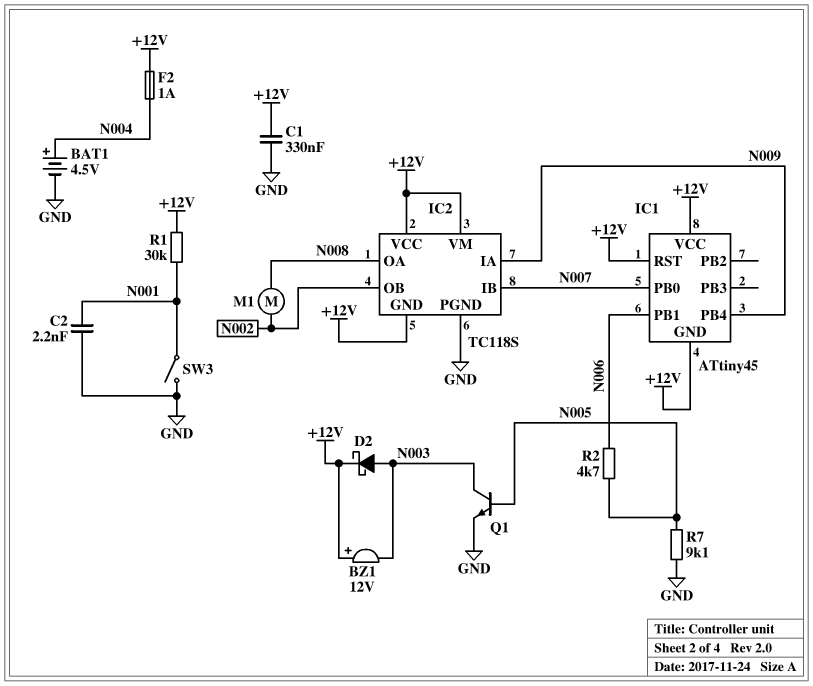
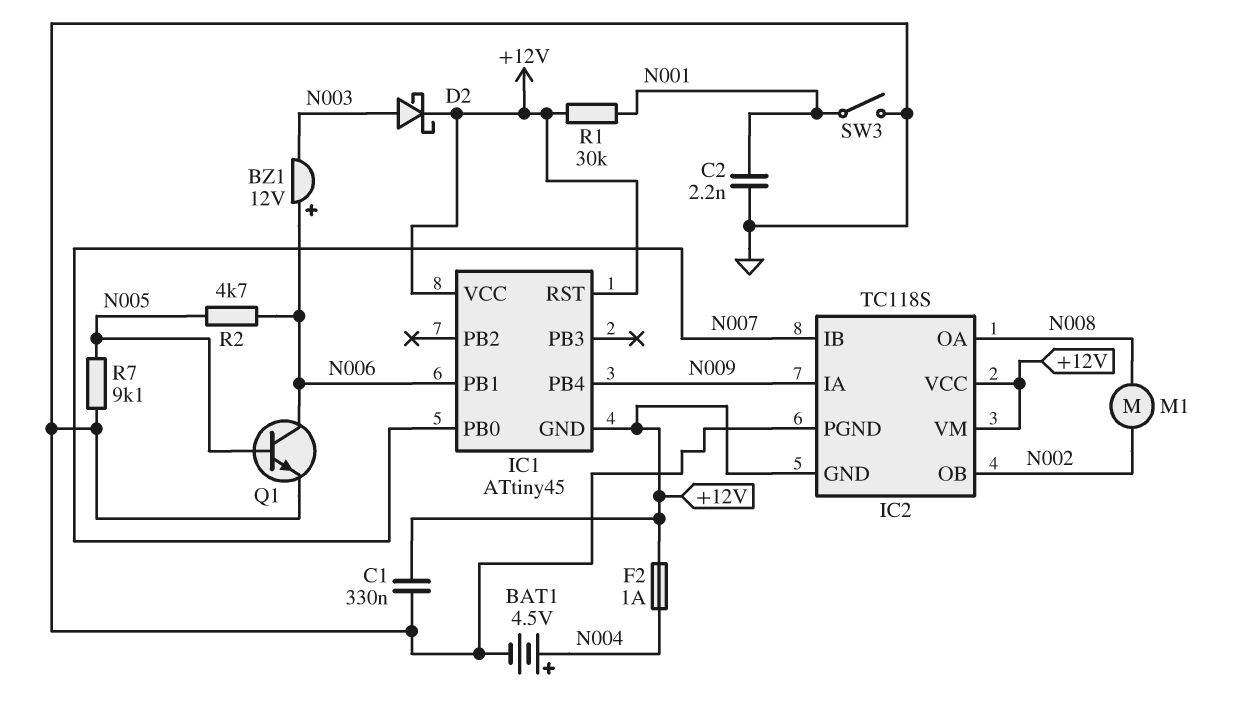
BZ1: buzzer 12V (plus +12V, minus N003) -> buzzer 12V (plus N006, minus N003)
Q1: NPN (B N005, C N003, E GND) -> NPN (B N005, C N006, E GND)

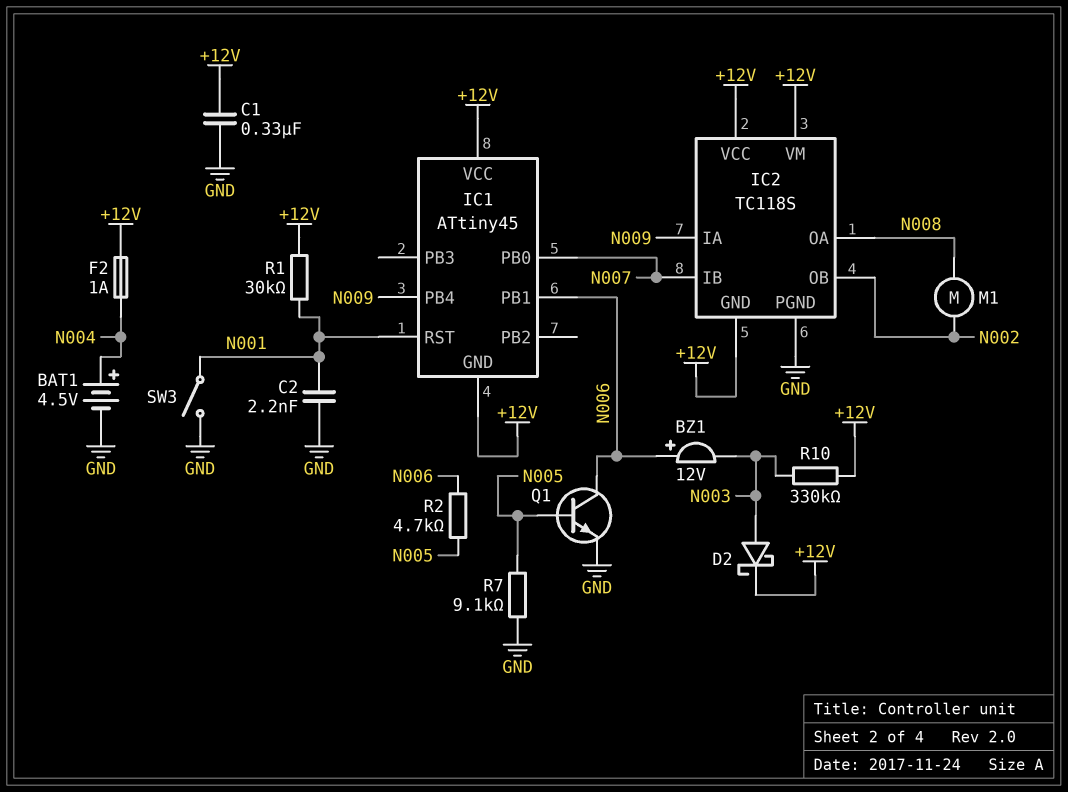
IC1 pin RST: +12V -> N001
R10: none -> 330k (+12V, N003)

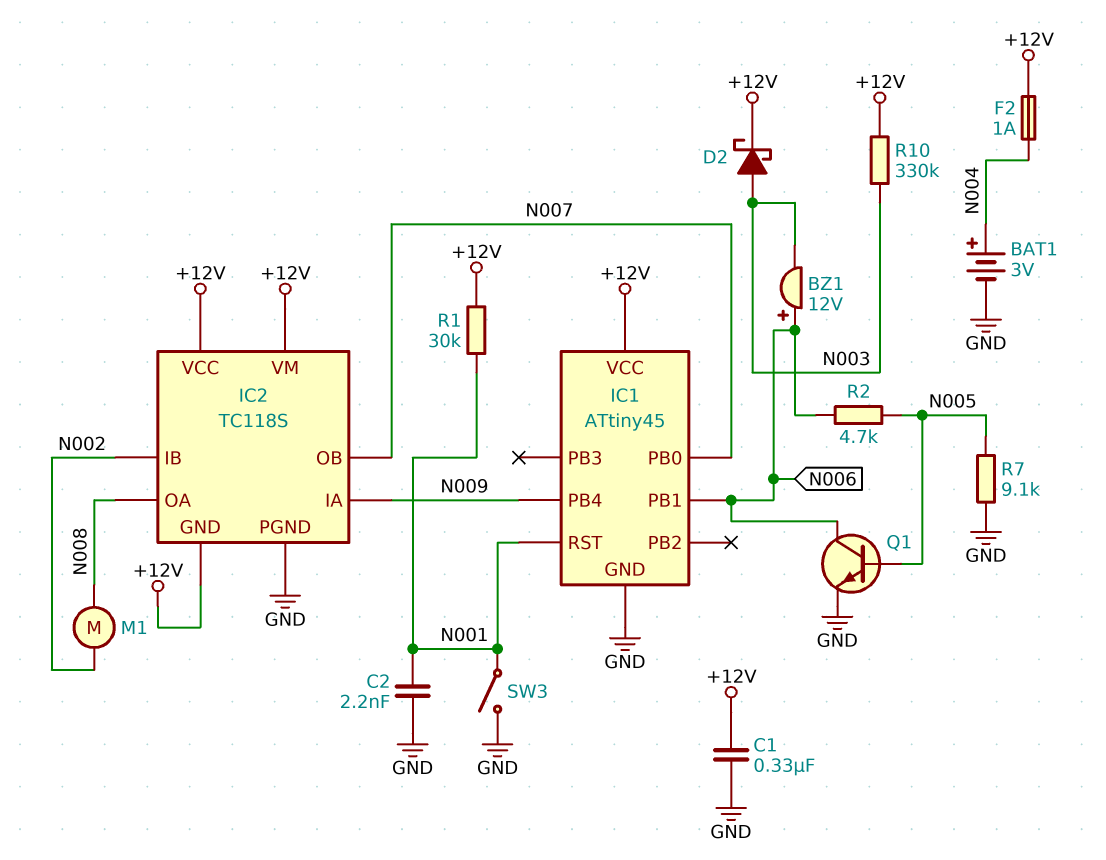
BAT1: 4.5V (plus N004, minus GND) -> 3V (plus N004, minus GND)
IC1 pin GND: +12V -> GND
IC2 pin IB: N007 -> N002
IC2 pin OB: N002 -> N007

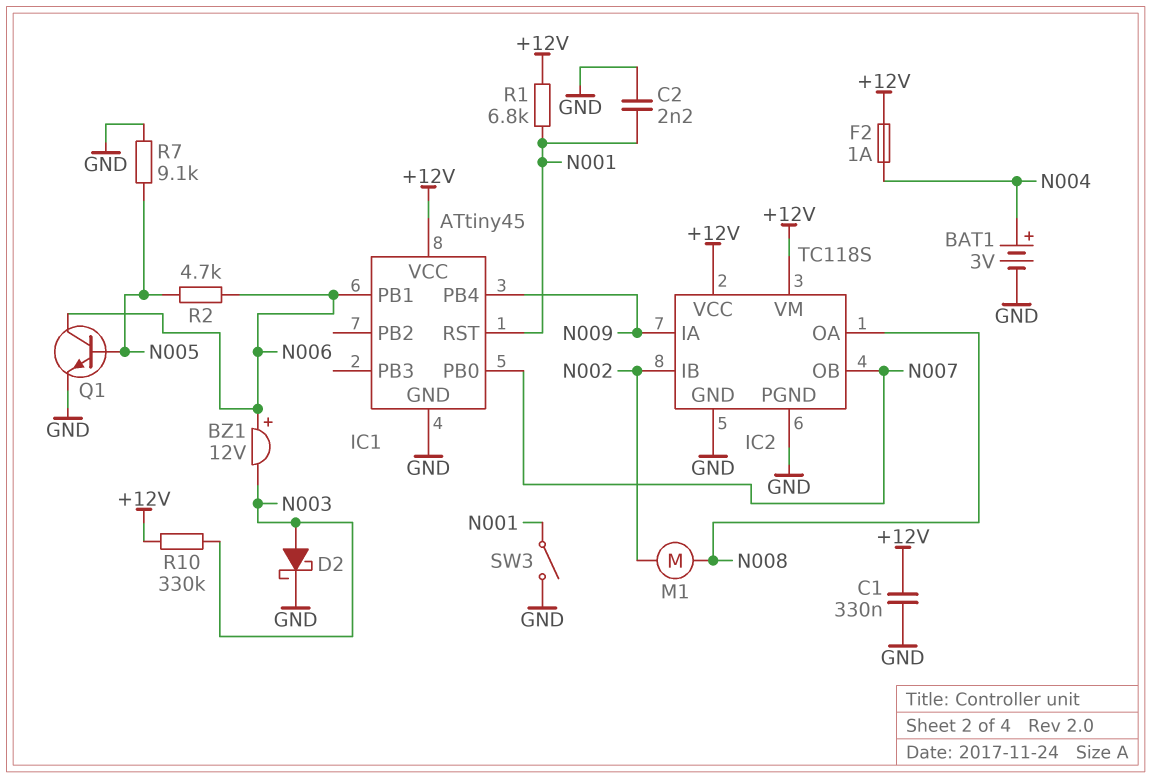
D2: schottky (A N003, K +12V) -> schottky (A N003, K GND)
IC2 pin GND: +12V -> GND
R1: 30k (+12V, N001) -> 6.8k (+12V, N001)

